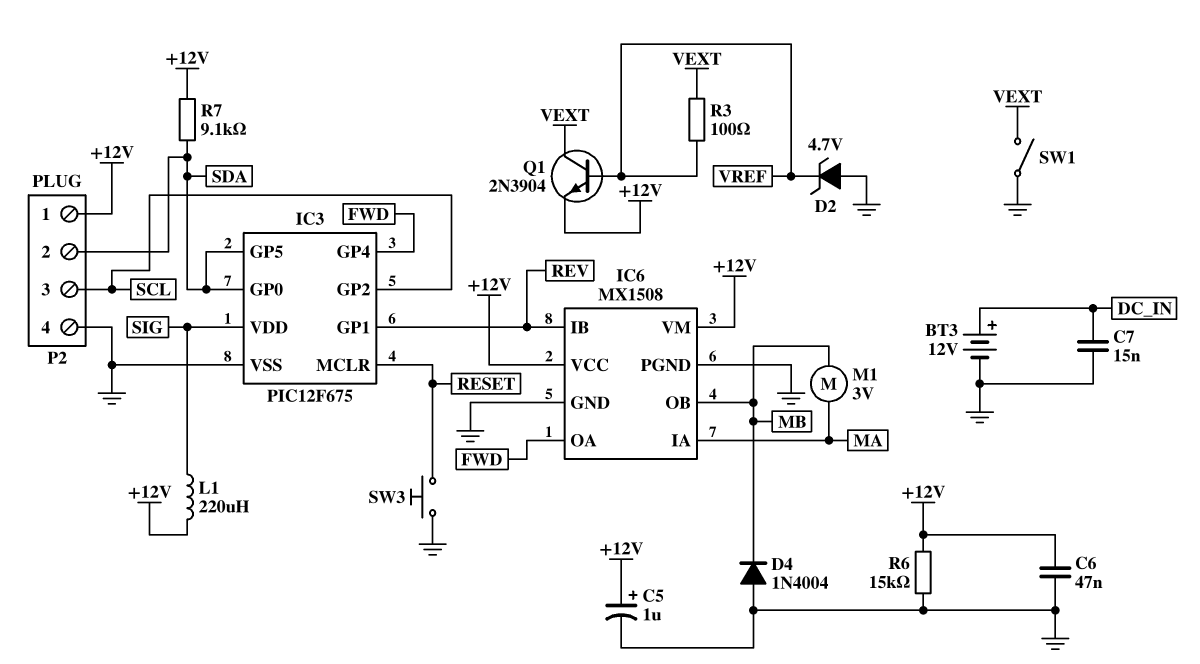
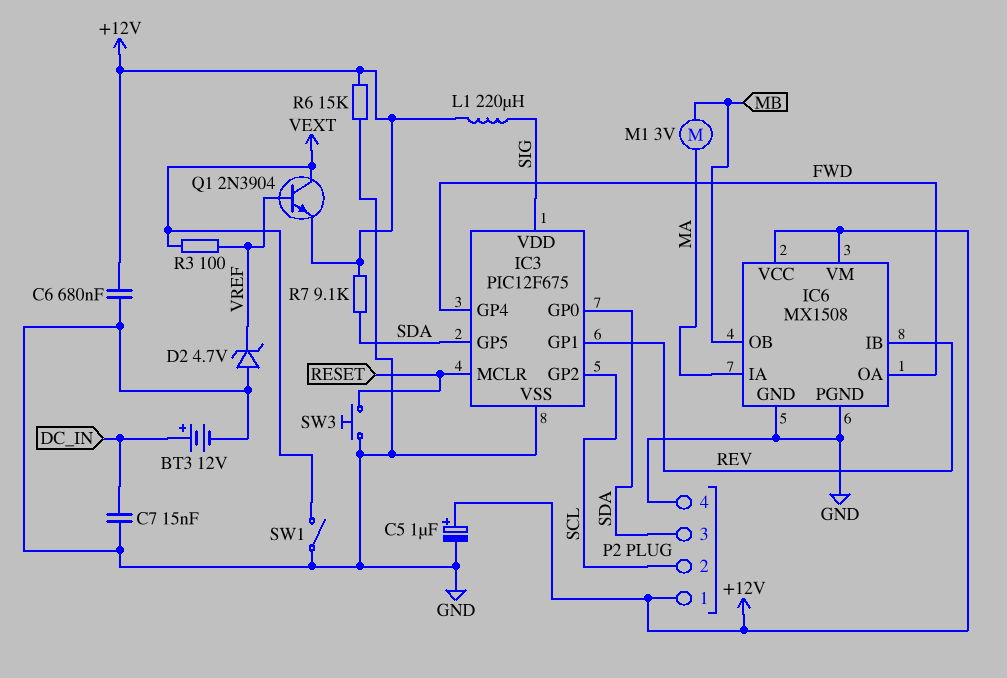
C6: 47nF (+12V, GND) -> 680nF (+12V, GND)
D4: diode 1N4004 (A GND, K MB) -> none
P2 pin 2: SDA -> SCL
P2 pin 3: SCL -> SDA

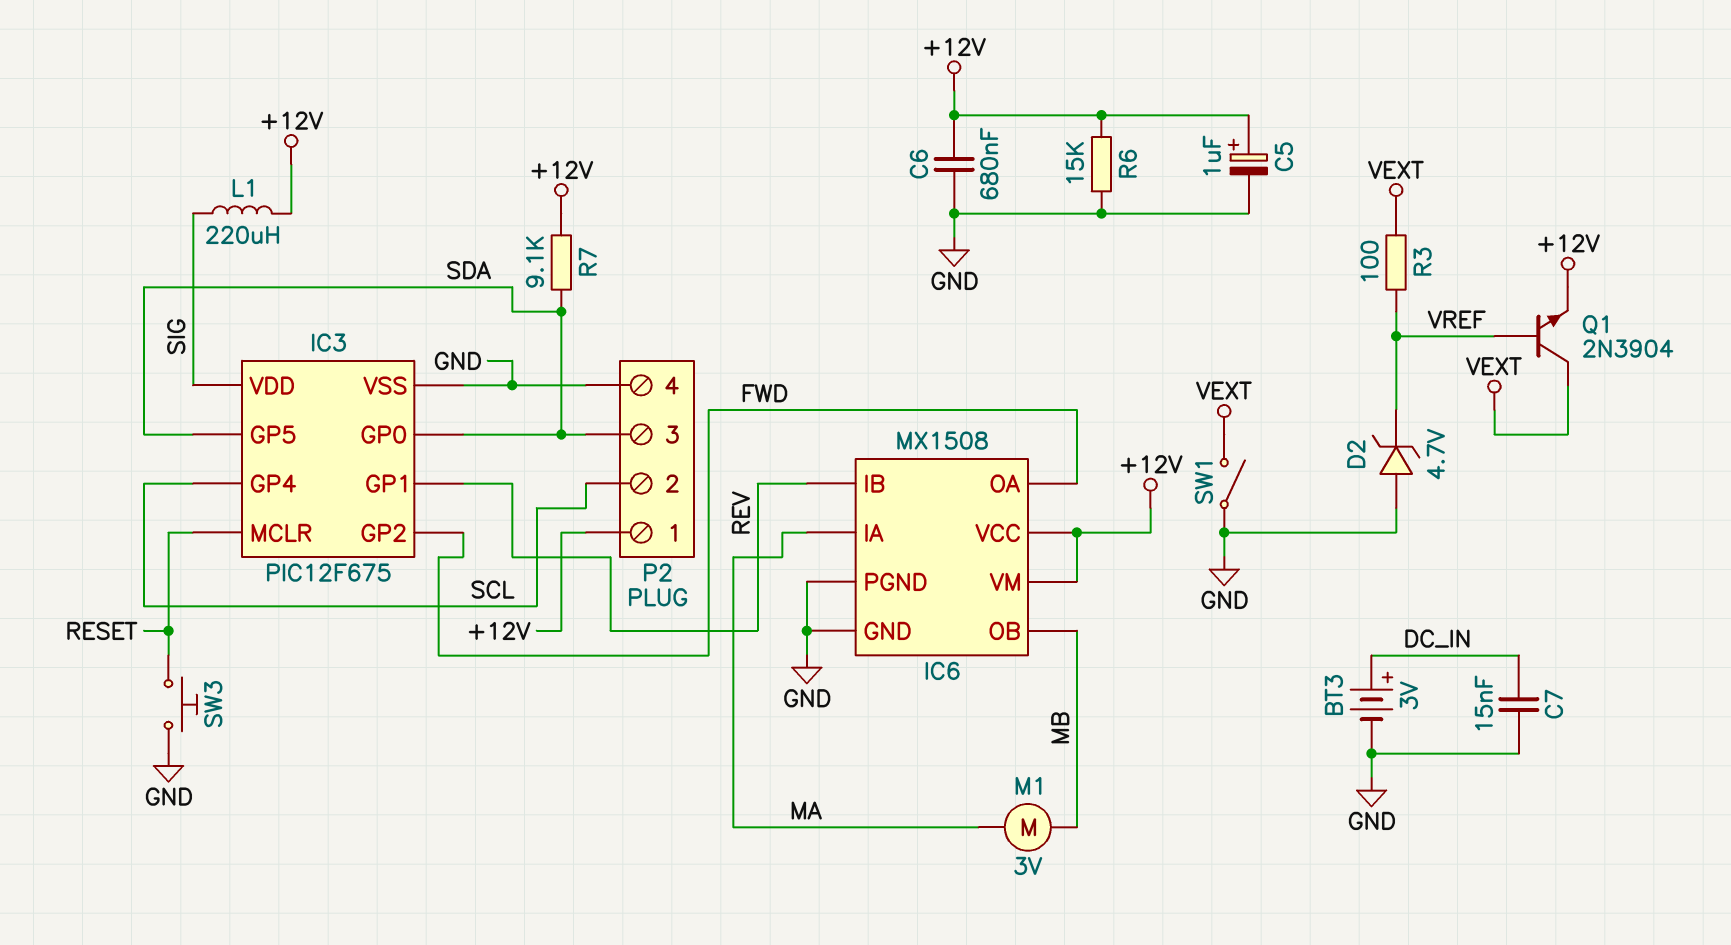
BT3: 12V (plus DC_IN, minus GND) -> 3V (plus DC_IN, minus GND)
IC3 pin GP2: SCL -> FWD
IC3 pin GP4: FWD -> SCL

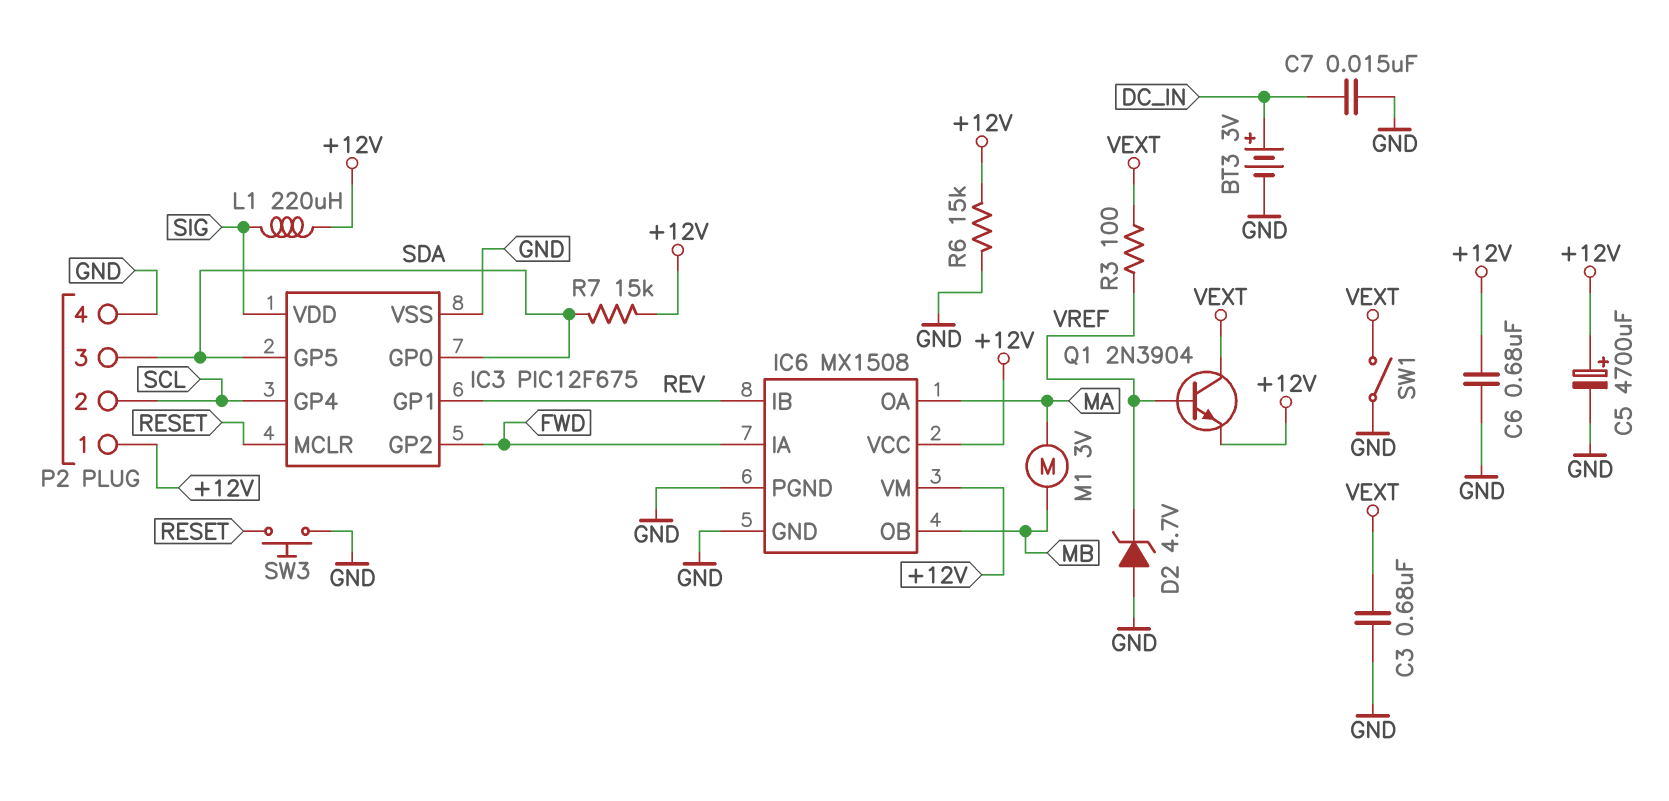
C3: none -> 680nF (GND, VEXT)
C5: 1uF (plus +12V, minus GND) -> 4700uF (plus +12V, minus GND)
IC6 pin IA: MA -> FWD
IC6 pin OA: FWD -> MA
R7: 9.1k (+12V, SDA) -> 15k (+12V, SDA)

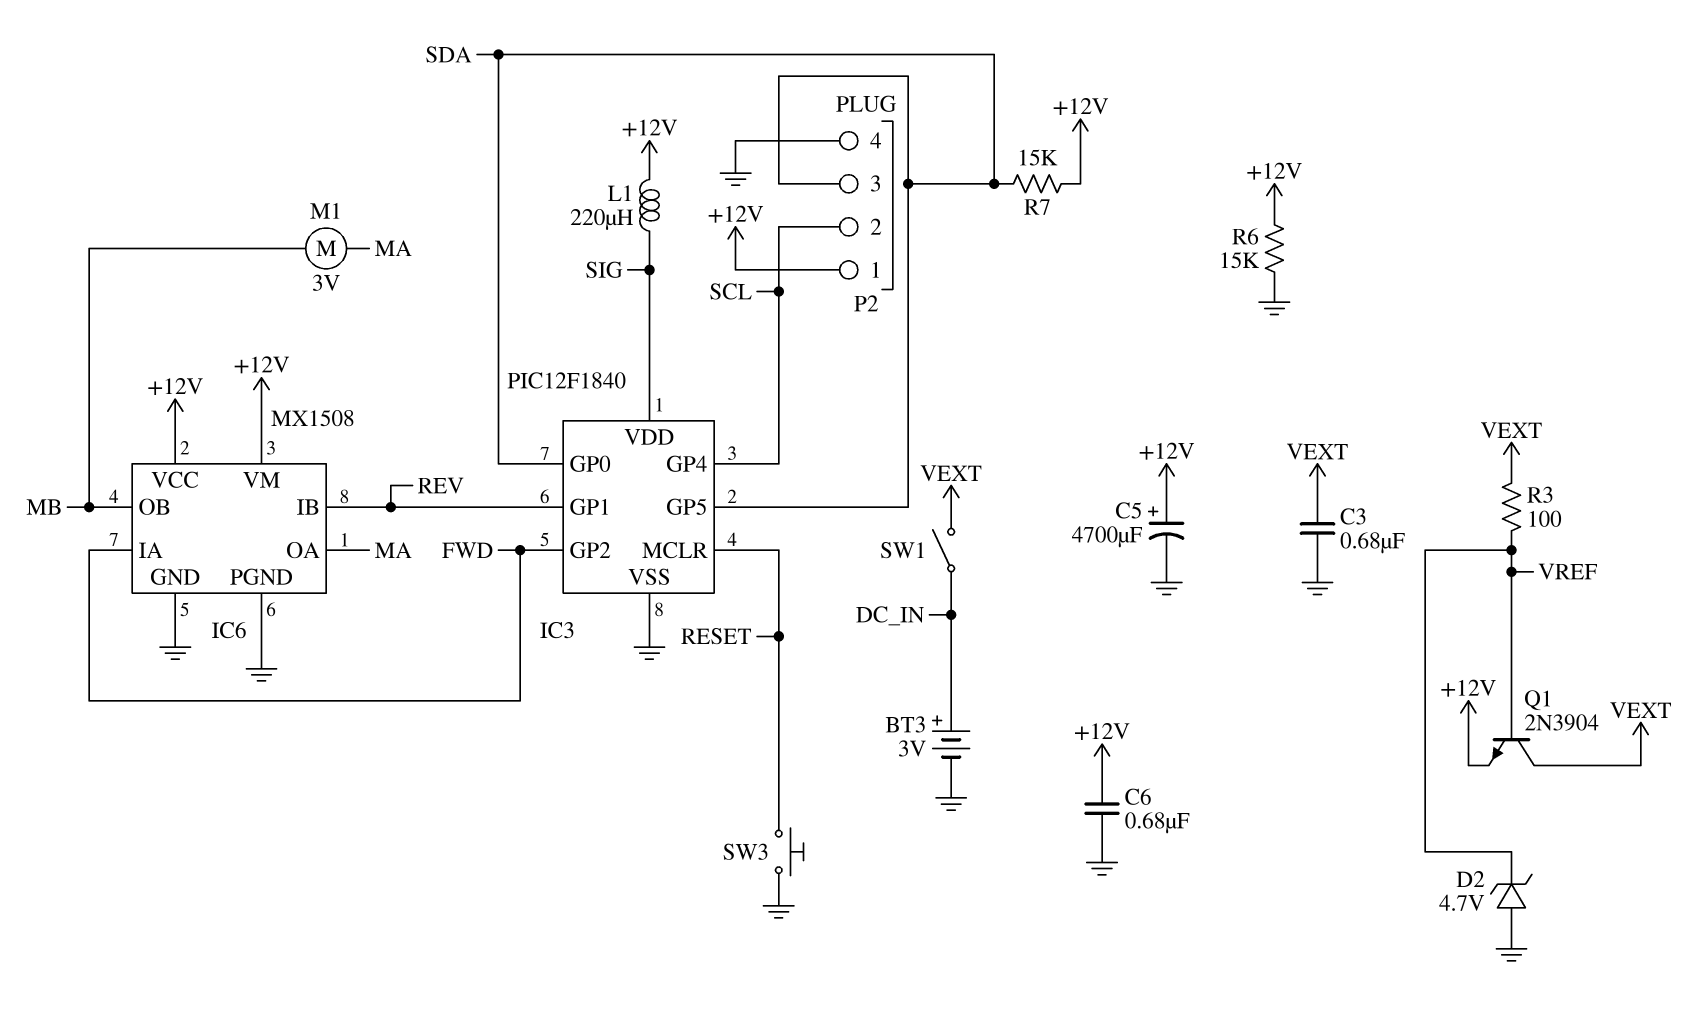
C7: 15nF (DC_IN, GND) -> none
IC3: PIC12F675 -> PIC12F1840
SW1: switch (GND, VEXT) -> switch (DC_IN, VEXT)

